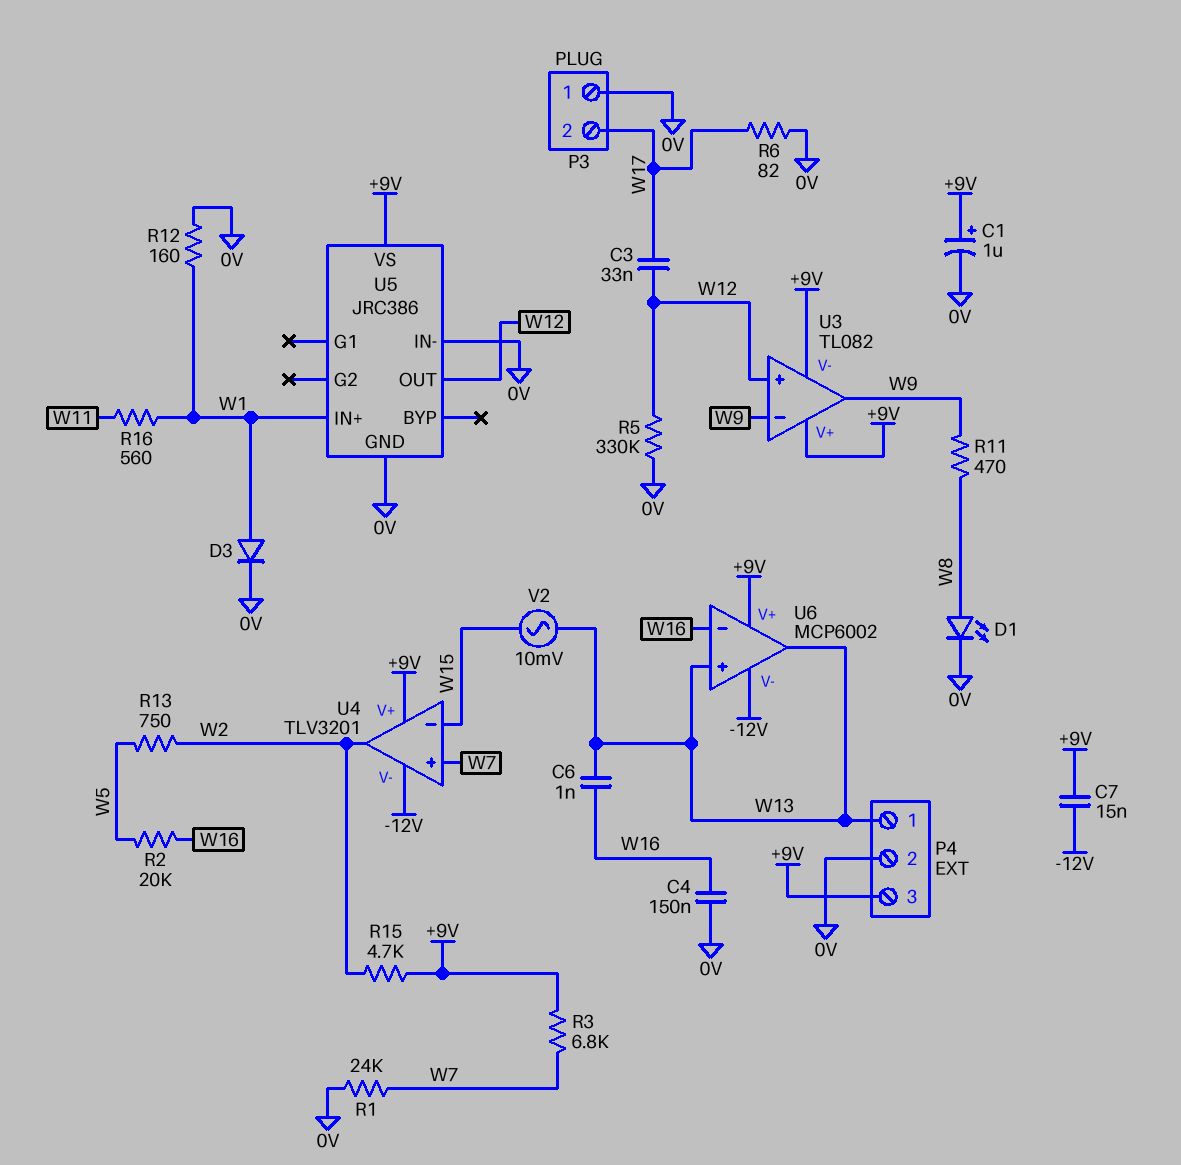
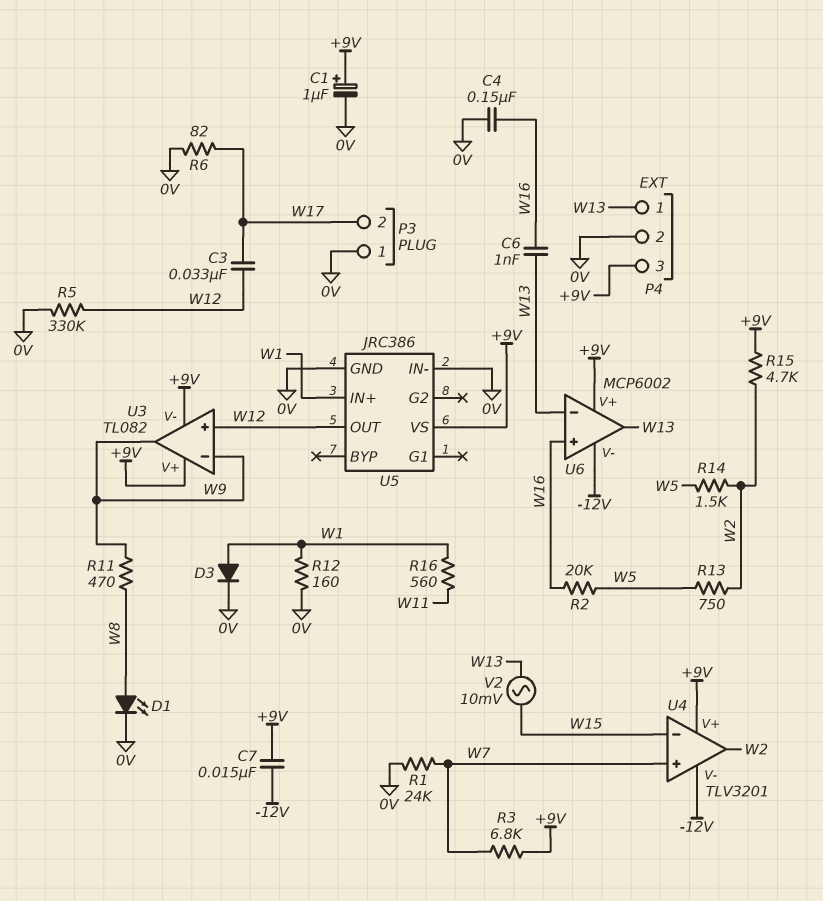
R14: none -> 1.5k (W2, W5)
U6 pin in+: W13 -> W16
U6 pin in-: W16 -> W13

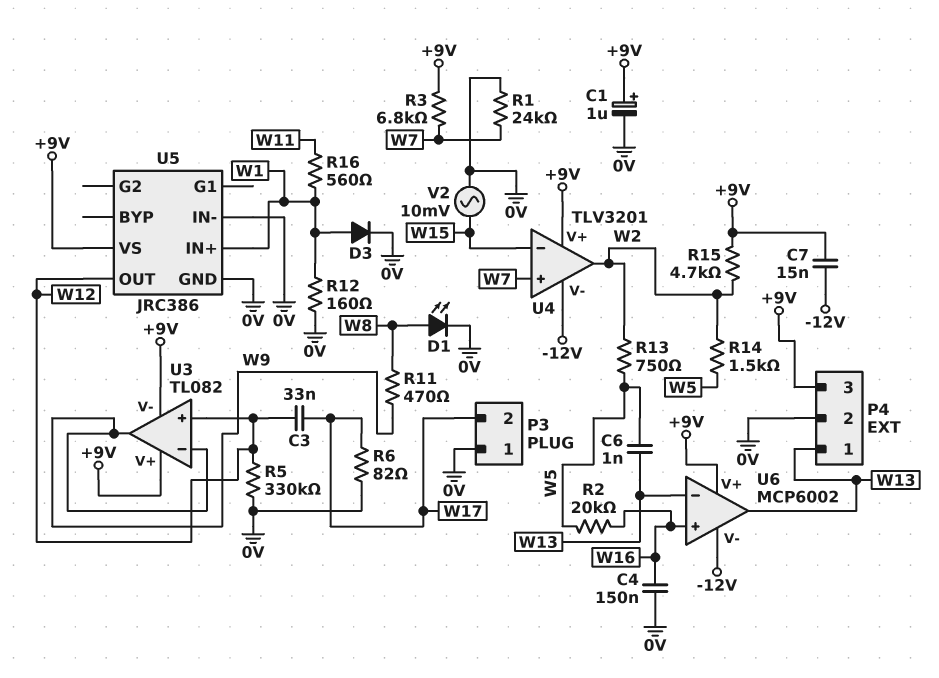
C6: 1nF (W13, W16) -> 1nF (W5, W13)
V2: AC 10mV (W13, W15) -> AC 10mV (0V, W15)

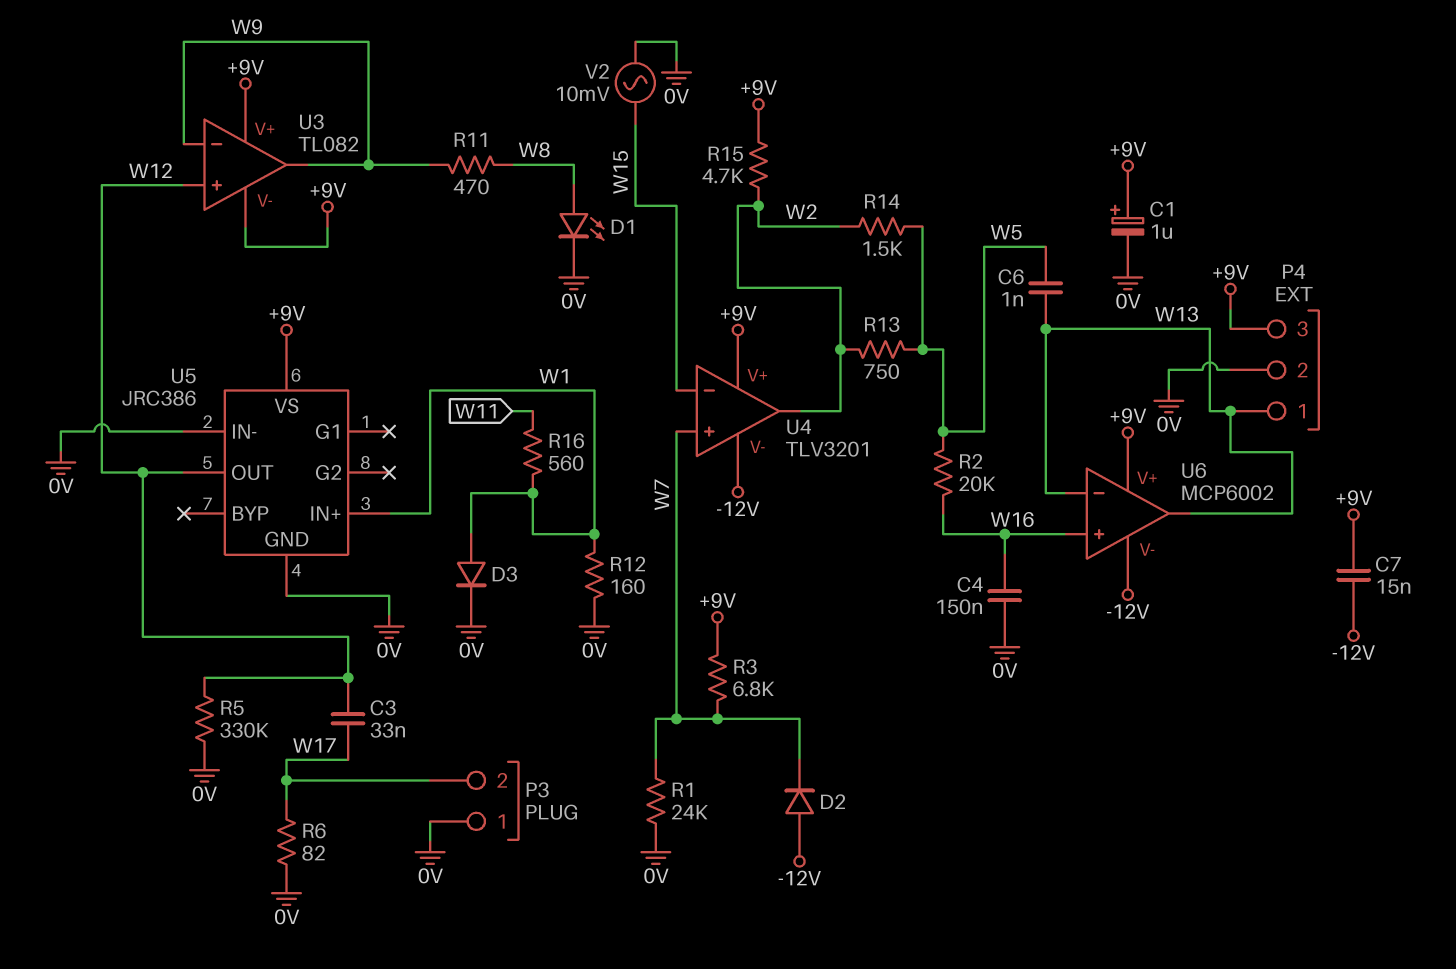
D2: none -> diode (A -12V, K W7)

